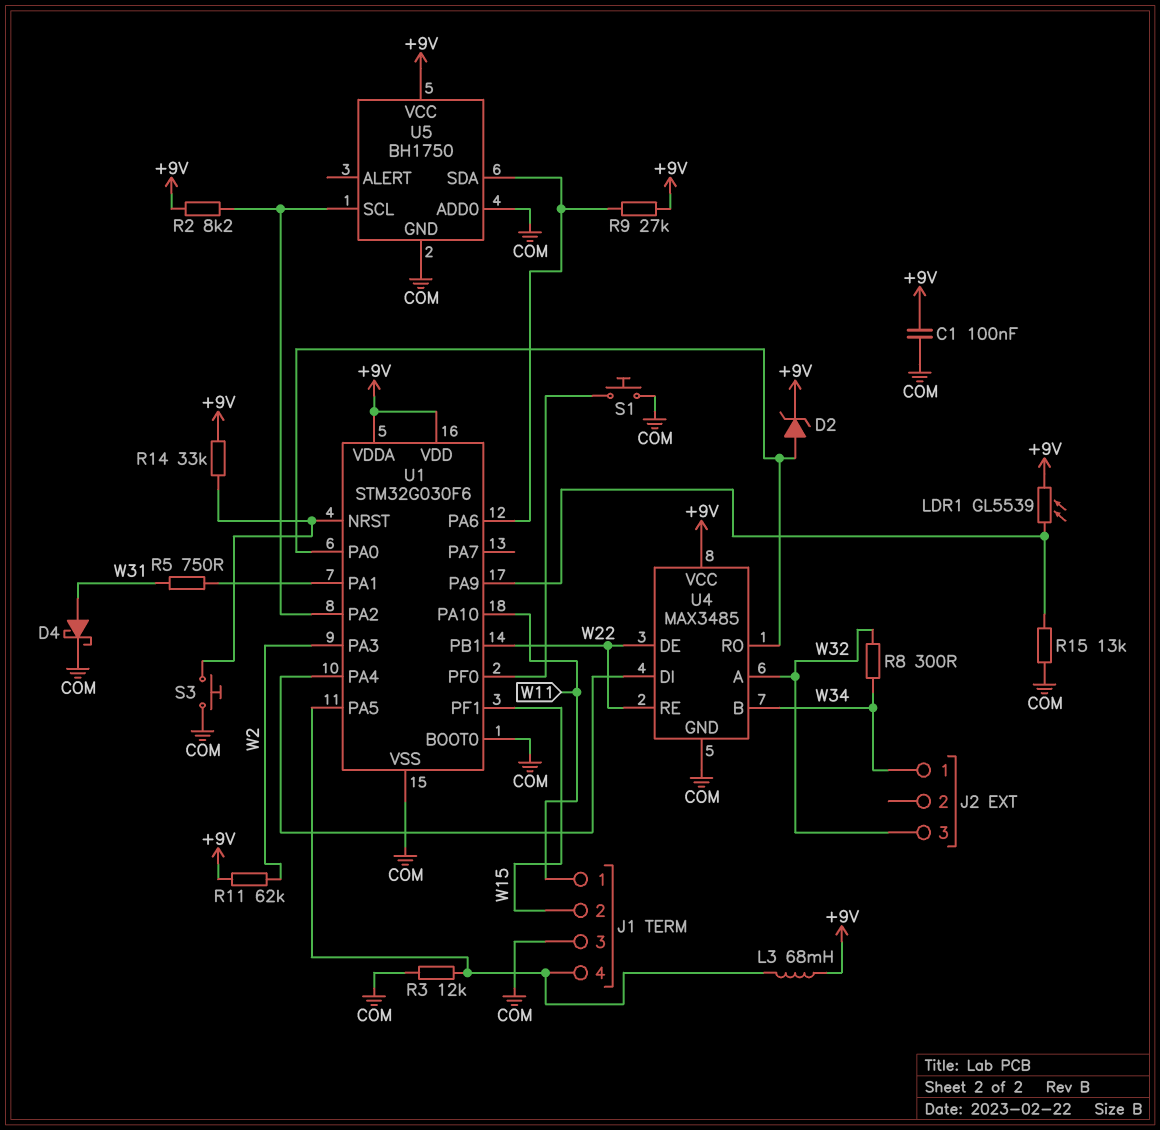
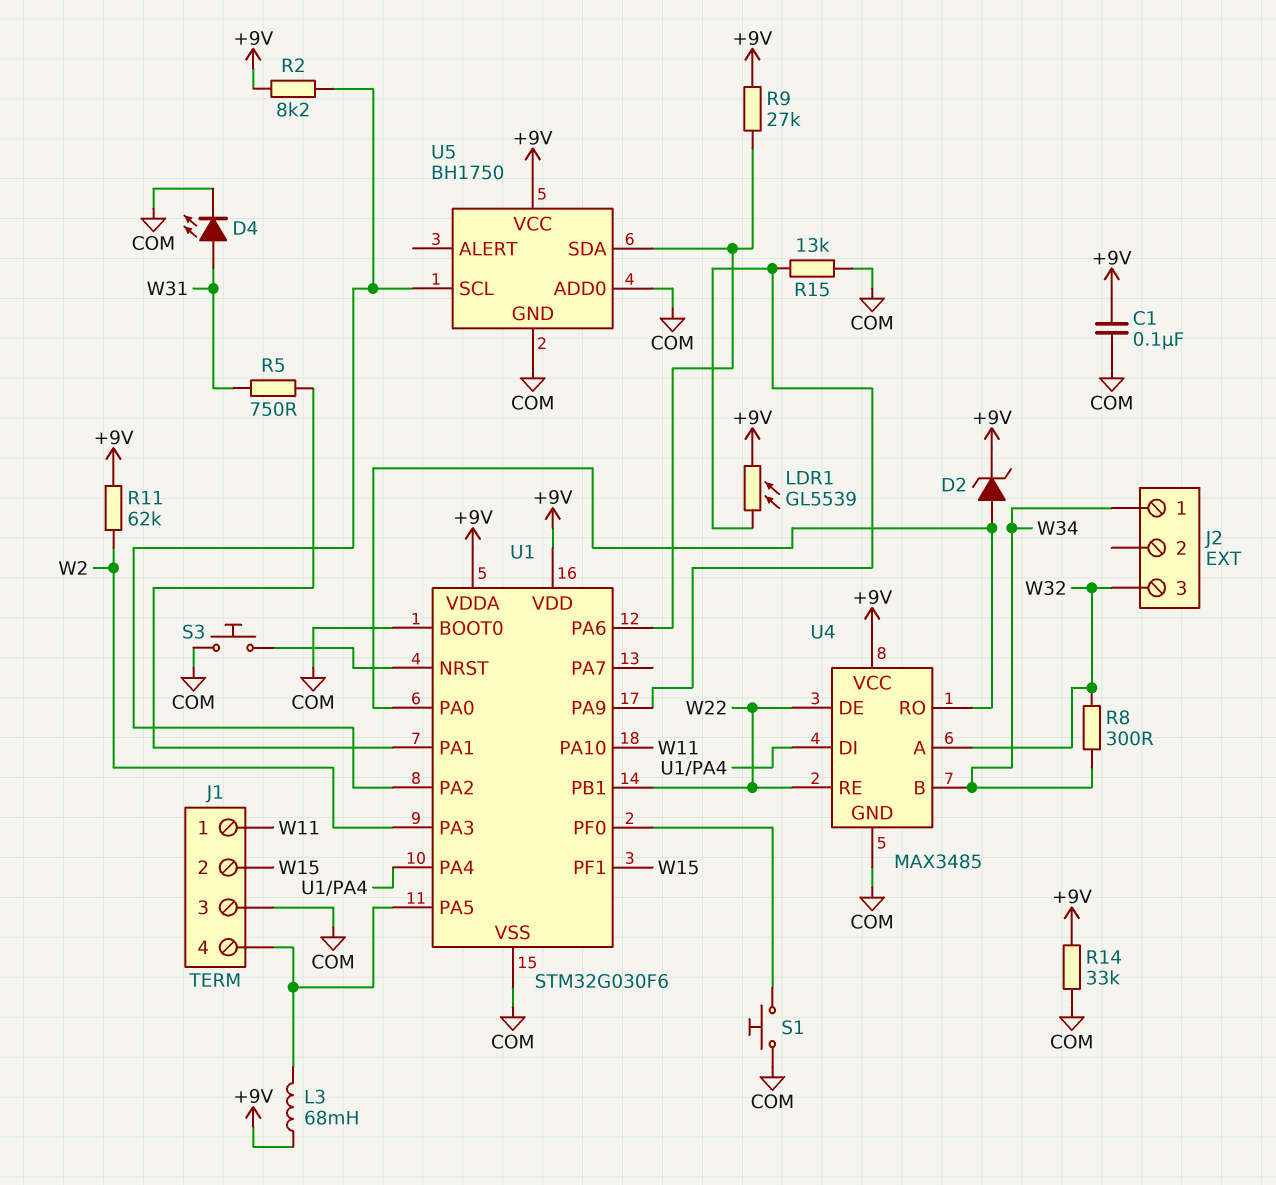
D4: schottky (A W31, K COM) -> LED (A W31, K COM)
R3: 12k (COM, J1/4) -> none
R14: 33k (+9V, U1/NRST) -> 33k (+9V, COM)

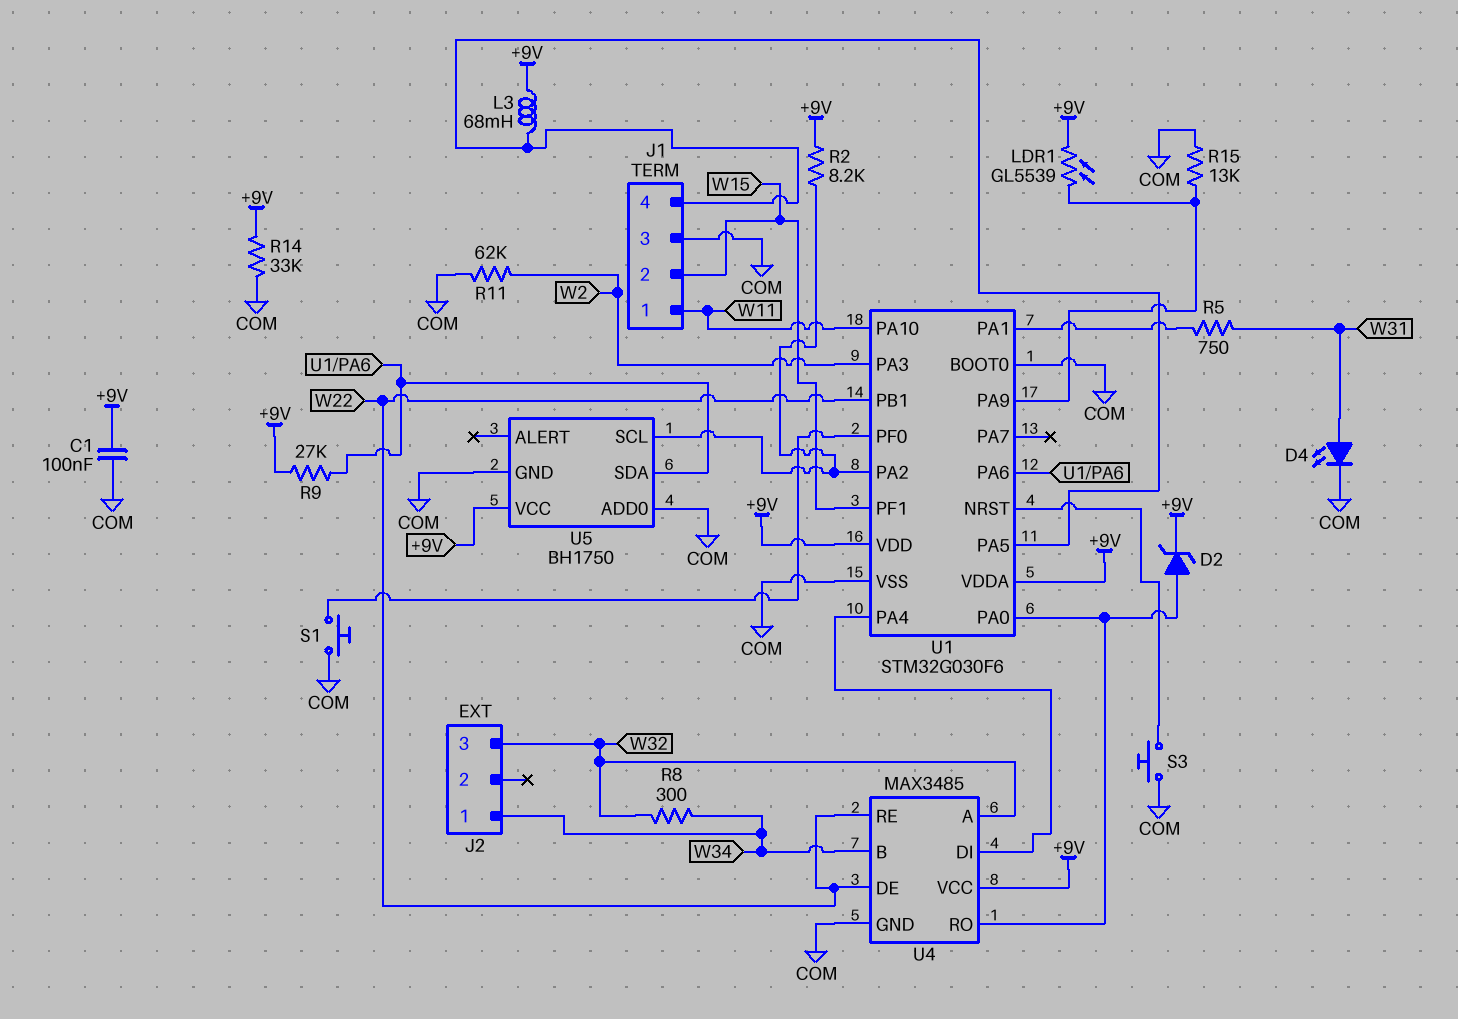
R11: 62k (+9V, W2) -> 62k (COM, W2)

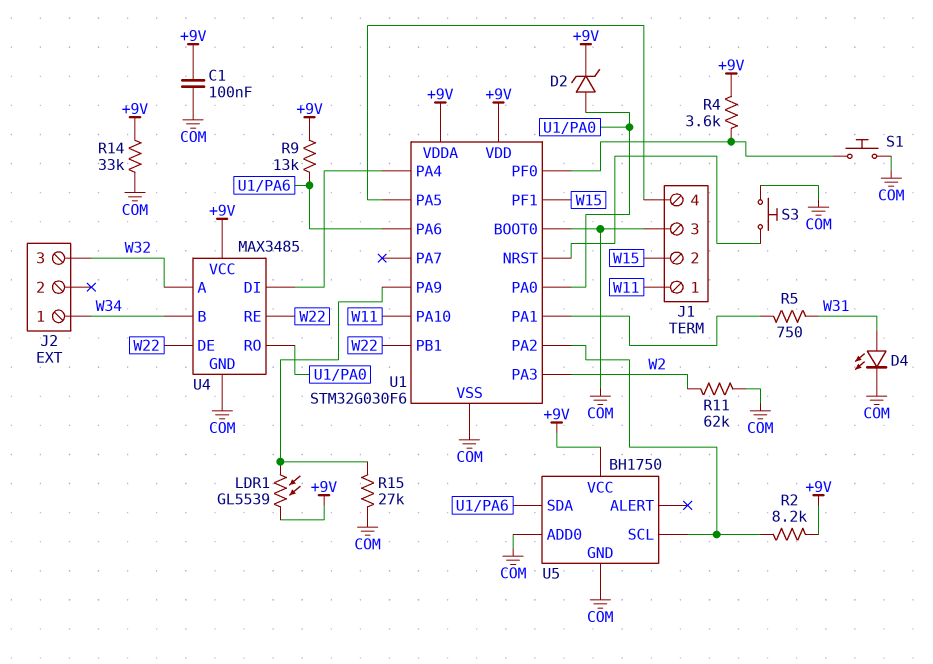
L3: 68mH (+9V, J1/4) -> none
R4: none -> 3.6k (+9V, U1/PF0)
R8: 300 (W32, W34) -> none
R9: 27k (+9V, U1/PA6) -> 13k (+9V, U1/PA6)
R15: 13k (COM, U1/PA9) -> 27k (COM, U1/PA9)

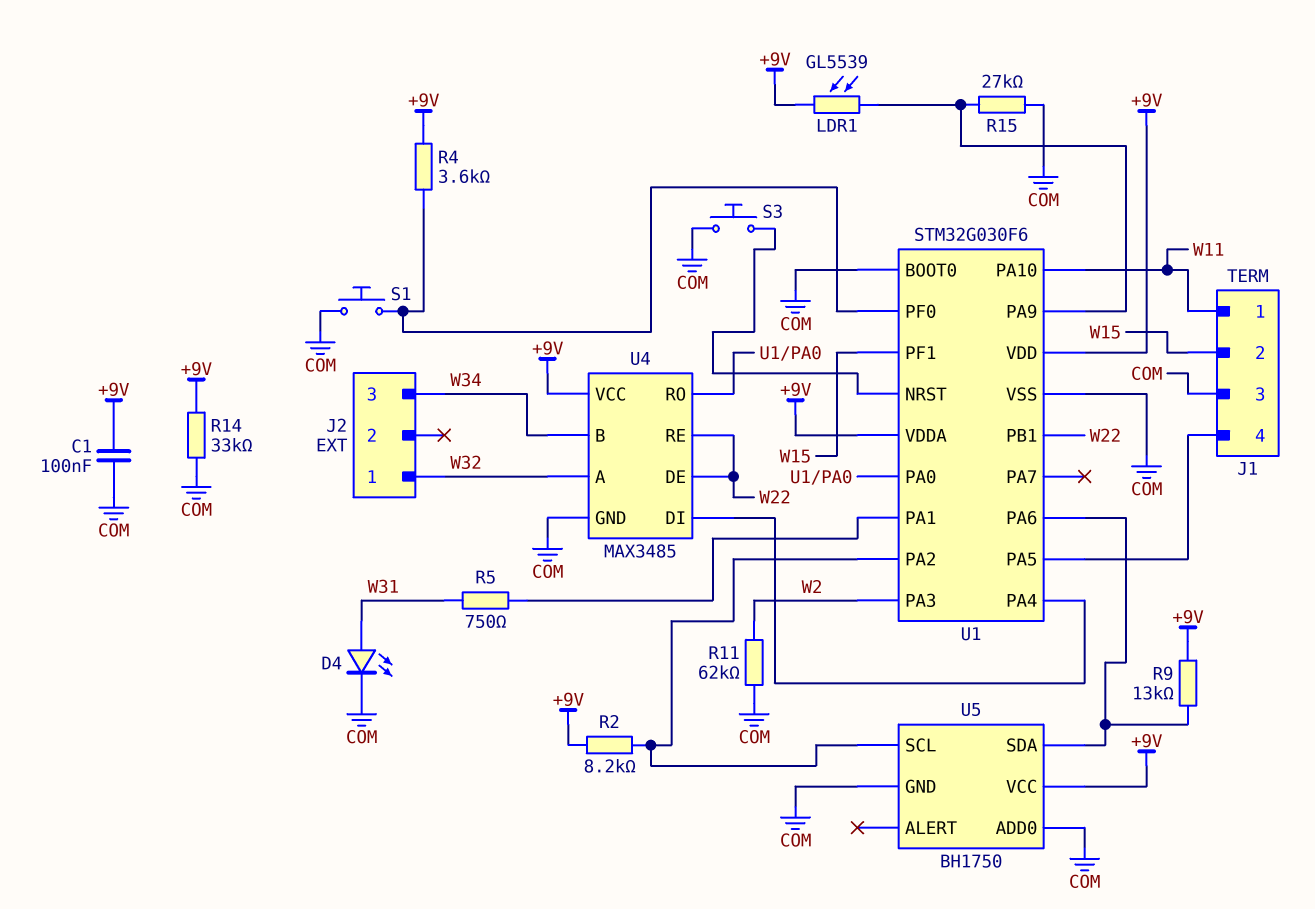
D2: zener (A U1/PA0, K +9V) -> none
J2 pin 1: W34 -> W32
J2 pin 3: W32 -> W34

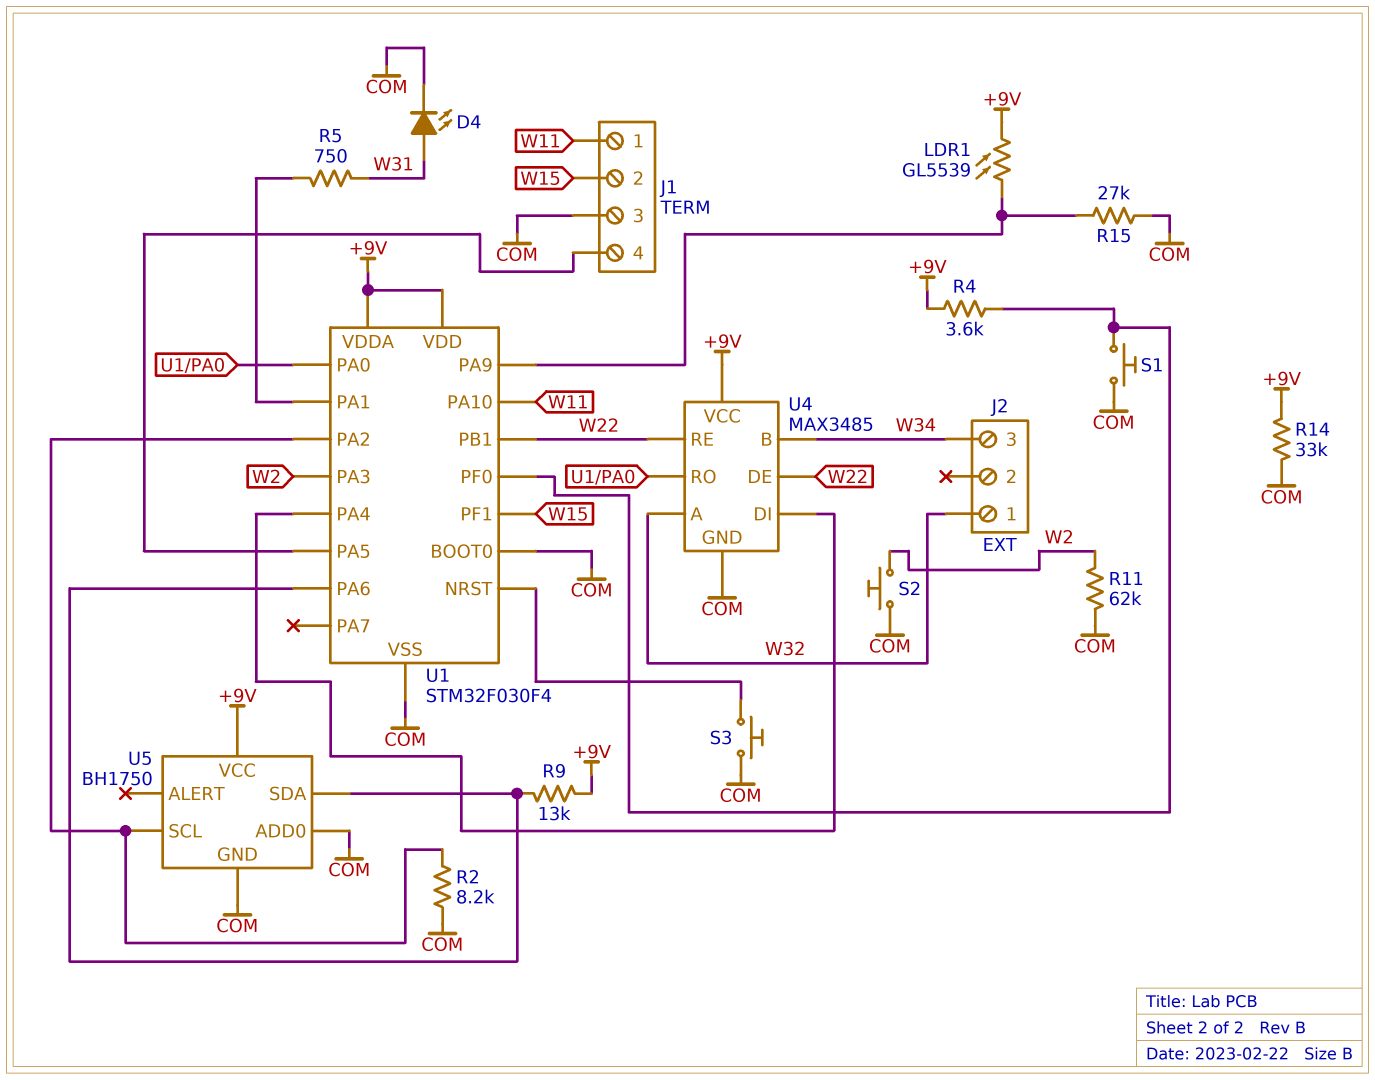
C1: 100nF (+9V, COM) -> none
R2: 8.2k (+9V, U1/PA2) -> 8.2k (COM, U1/PA2)
S2: none -> button (COM, W2)
U1: STM32G030F6 -> STM32F030F4

